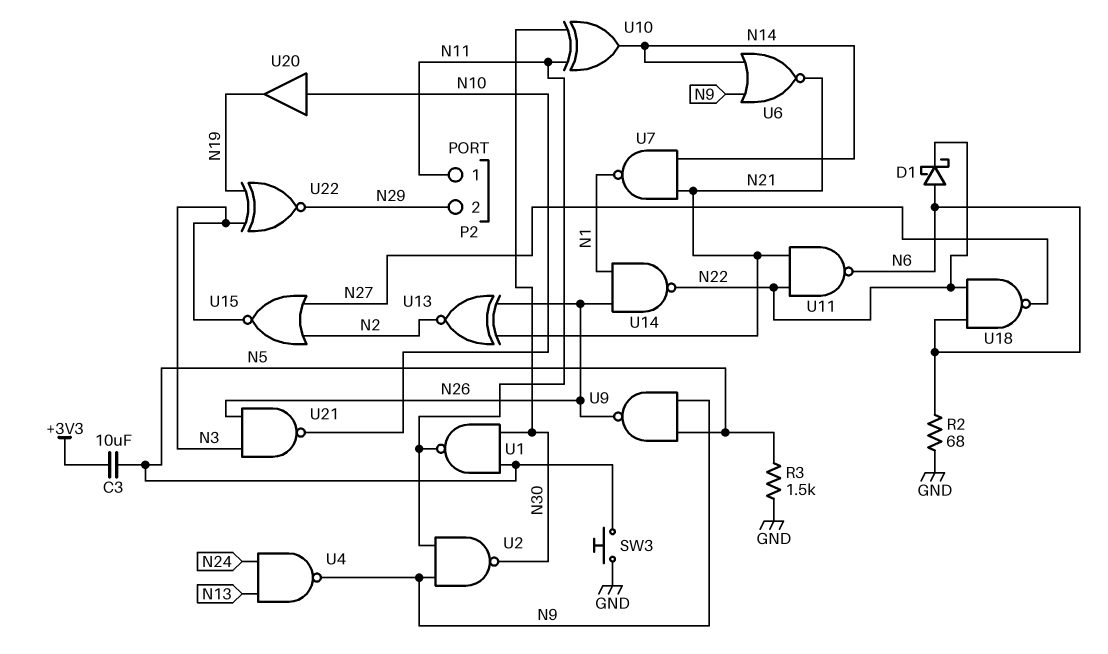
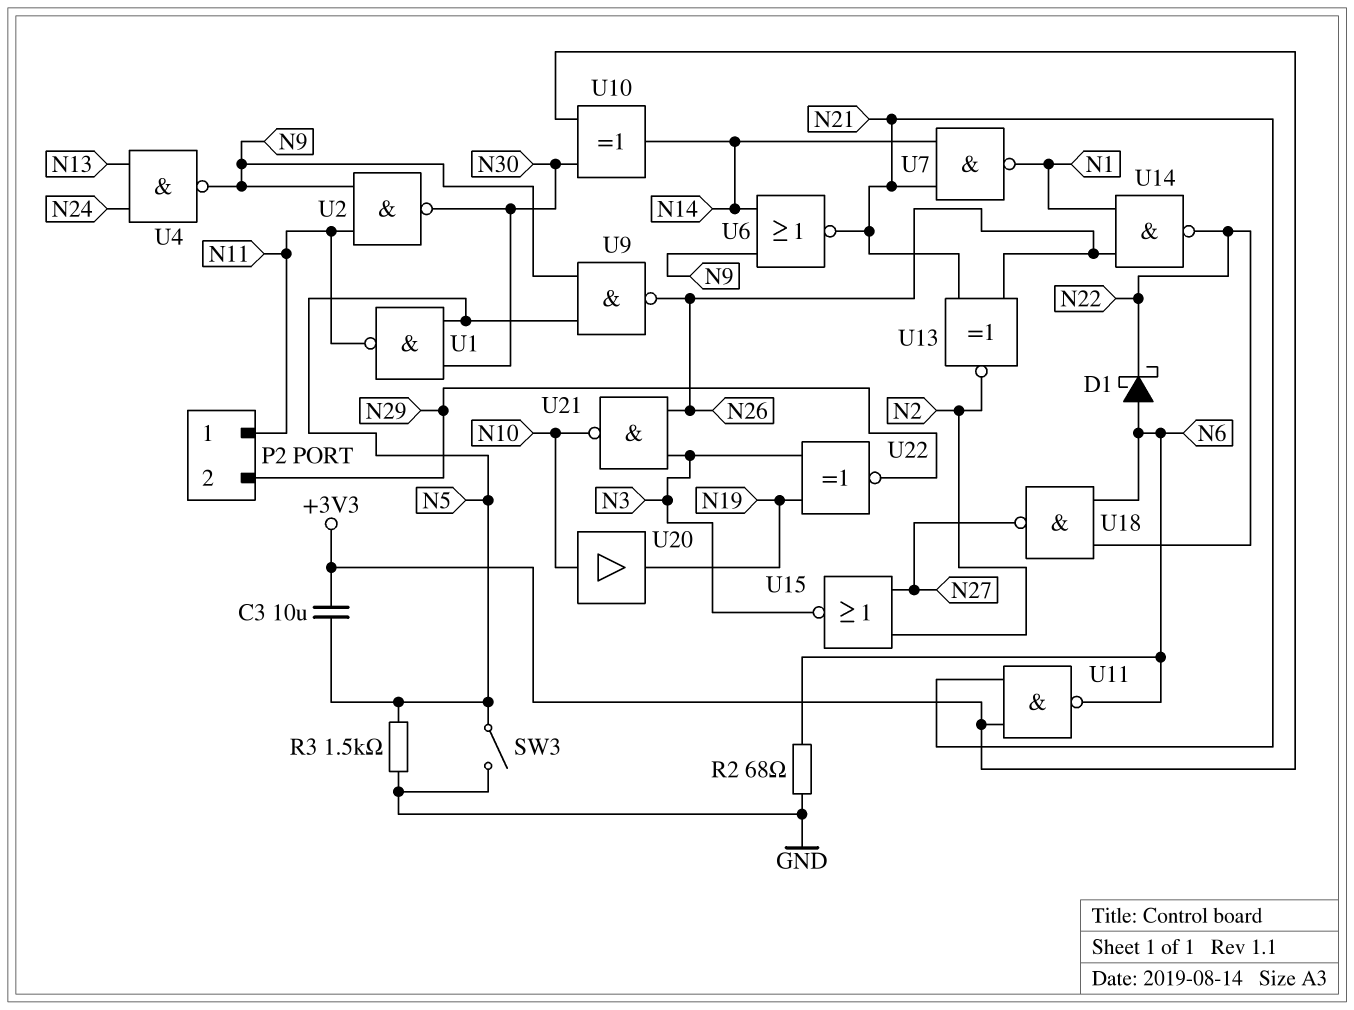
SW3: button (GND, N5) -> switch (GND, N5)
U10: XOR (in N11, in N30, out N14) -> XOR (in +3V3, in N30, out N14)
U11: NAND (in N21, in N22, out N6) -> NAND (in +3V3, in N21, out N6)

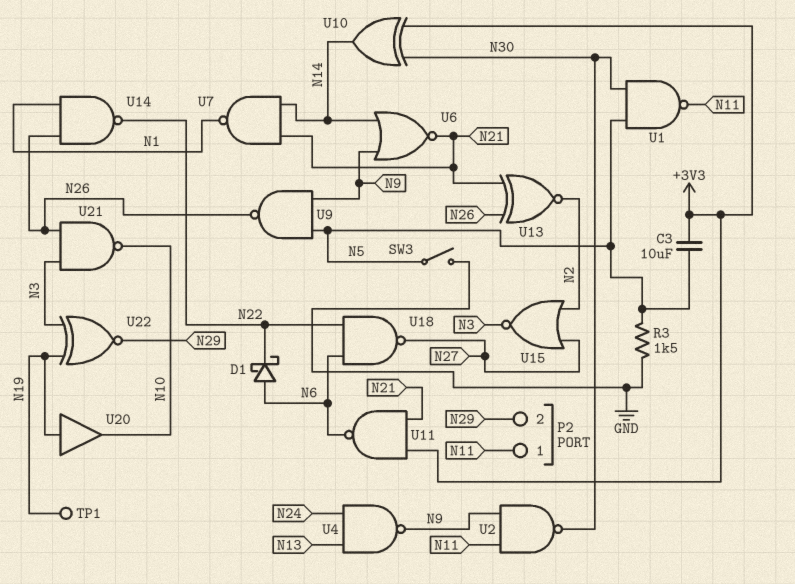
R2: 68 (GND, N6) -> none
TP1: none -> test point (N19)
U20: buffer (in N10, out N19) -> buffer (in N19, out N10)

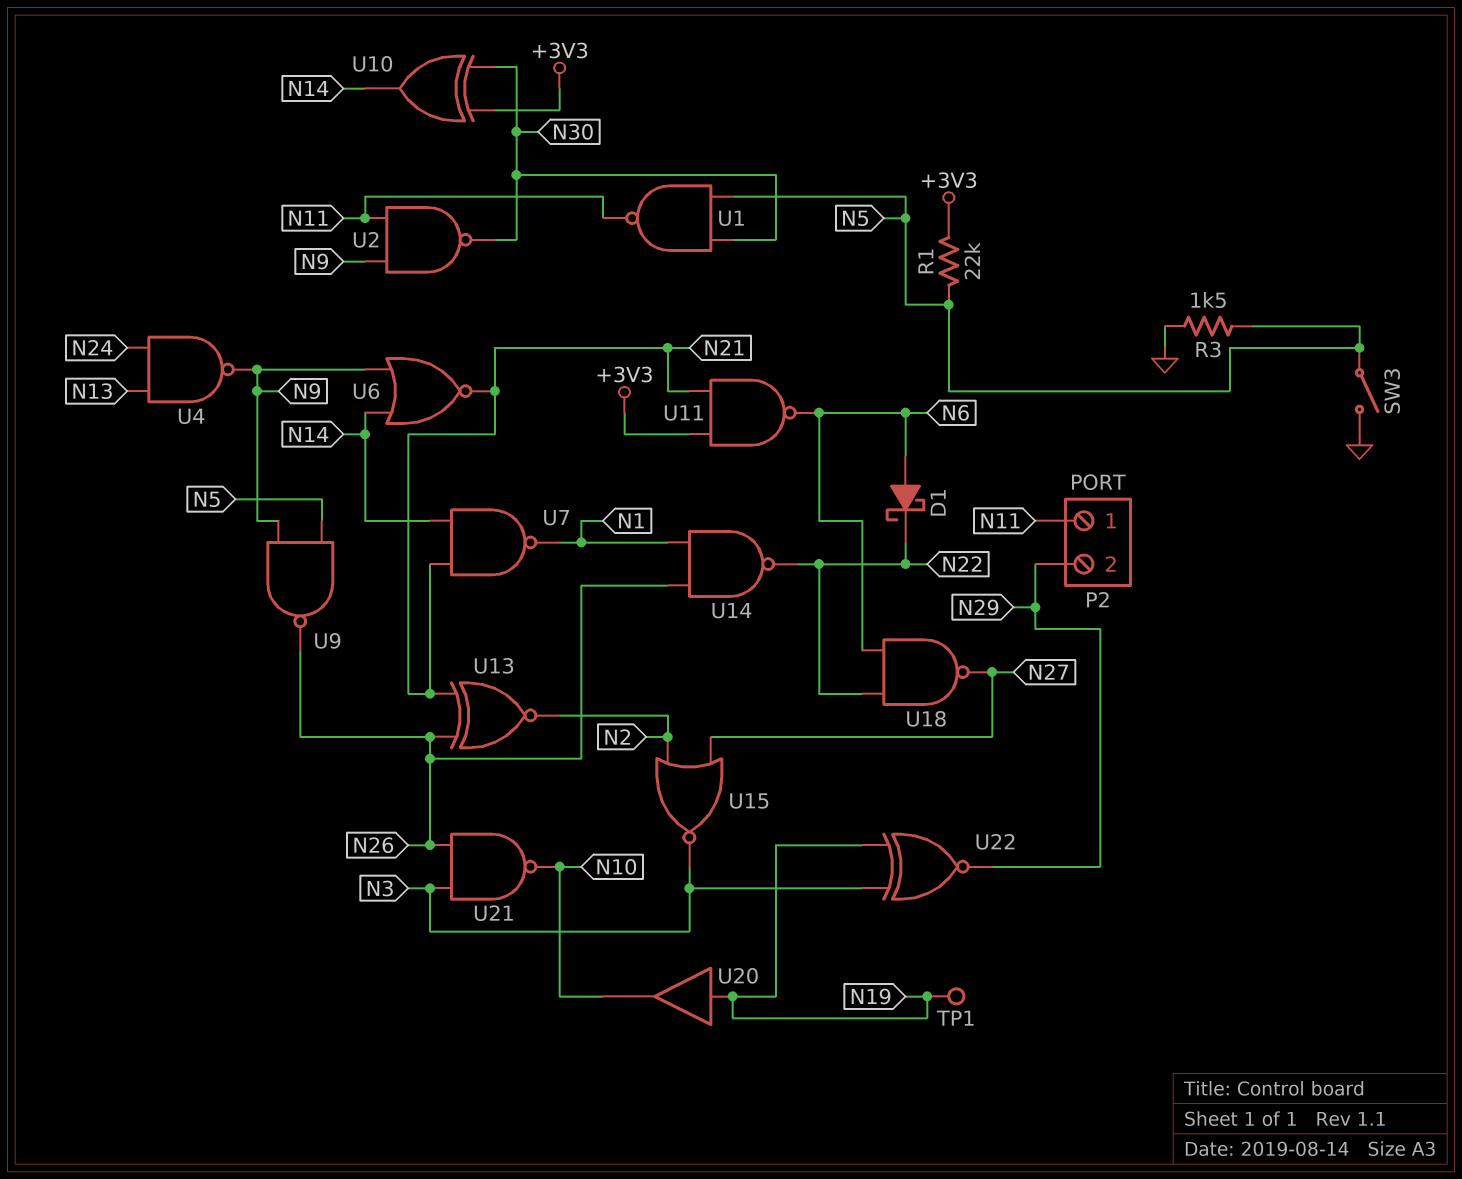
C3: 10uF (+3V3, N5) -> none
R1: none -> 22k (+3V3, N5)

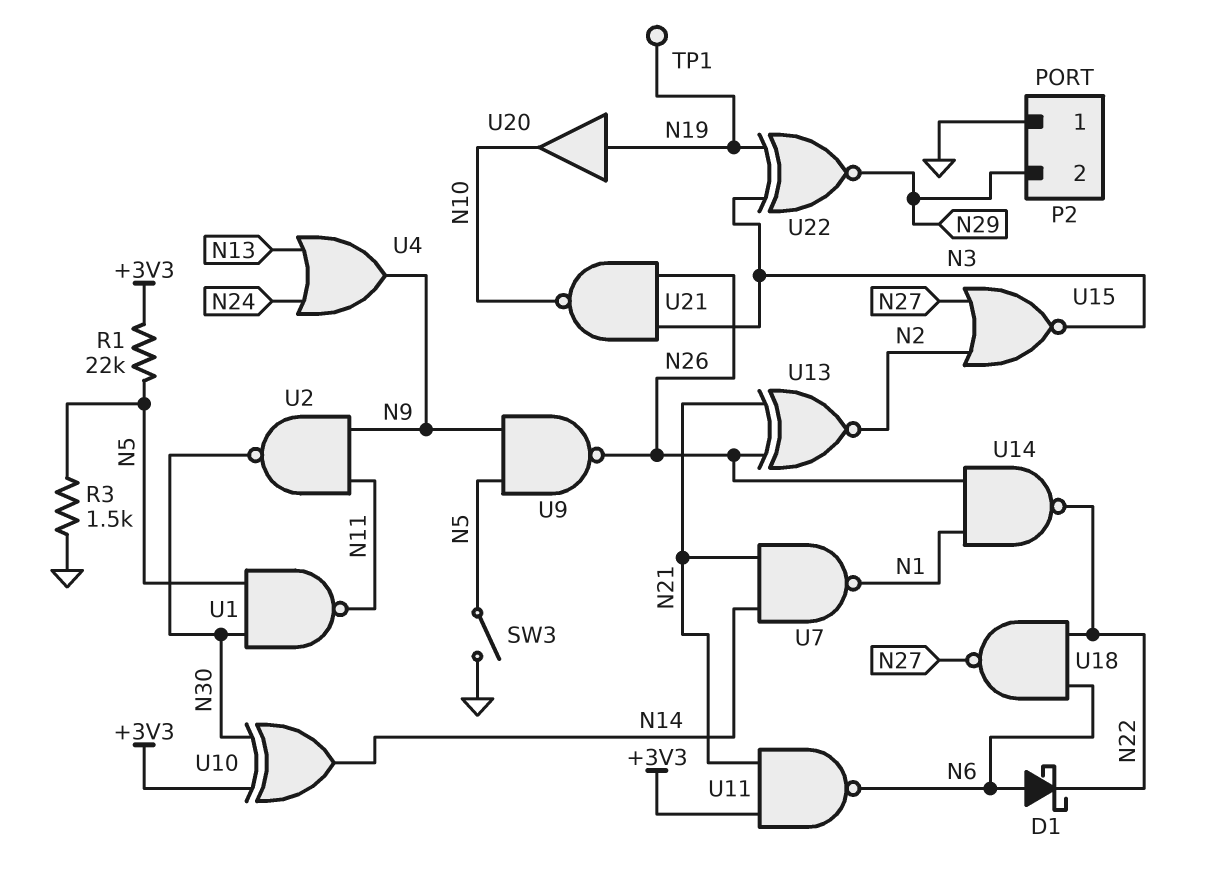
P2 pin 1: N11 -> GND
U4: NAND (in N13, in N24, out N9) -> OR (in N13, in N24, out N9)
U6: NOR (in N9, in N14, out N21) -> none

